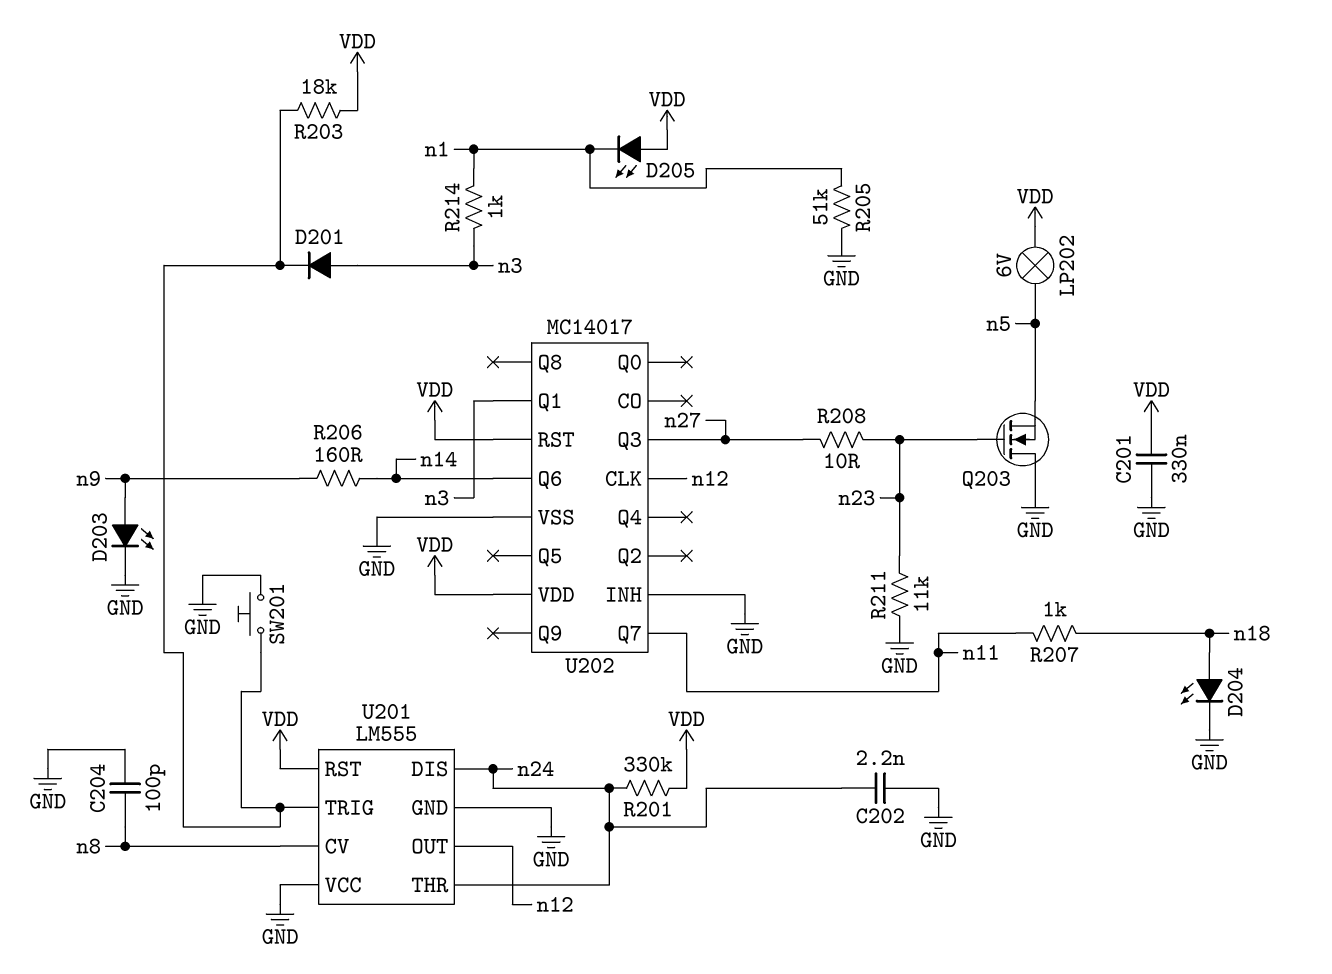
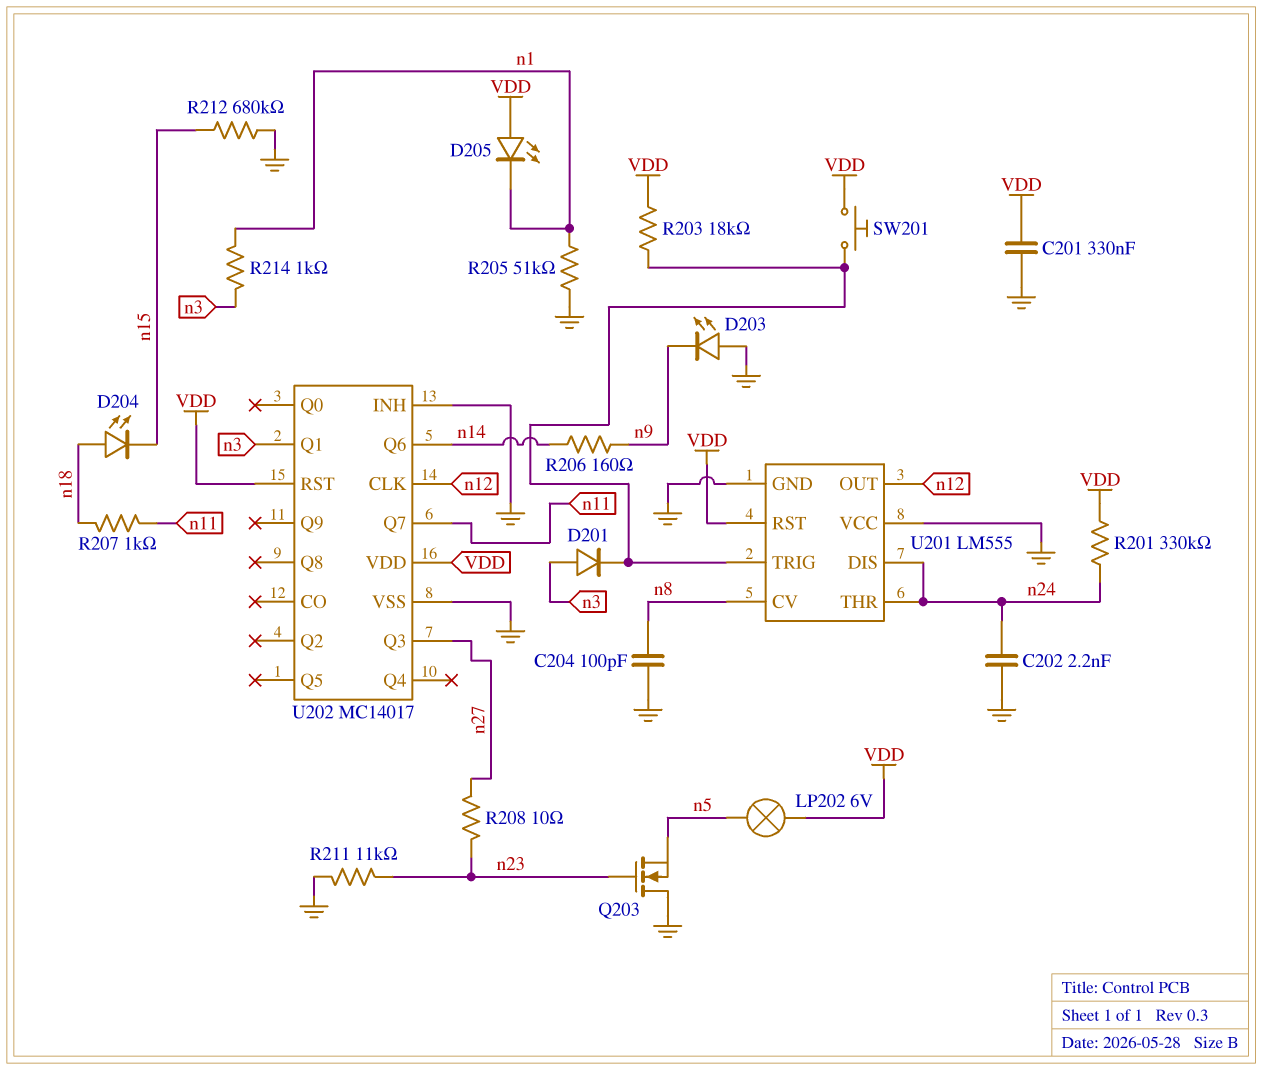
D203: LED (A n9, K GND) -> LED (A GND, K n9)
D204: LED (A n18, K GND) -> LED (A n18, K n15)
R212: none -> 680k (GND, n15)
SW201: button (GND, U201/TRIG) -> button (U201/TRIG, VDD)

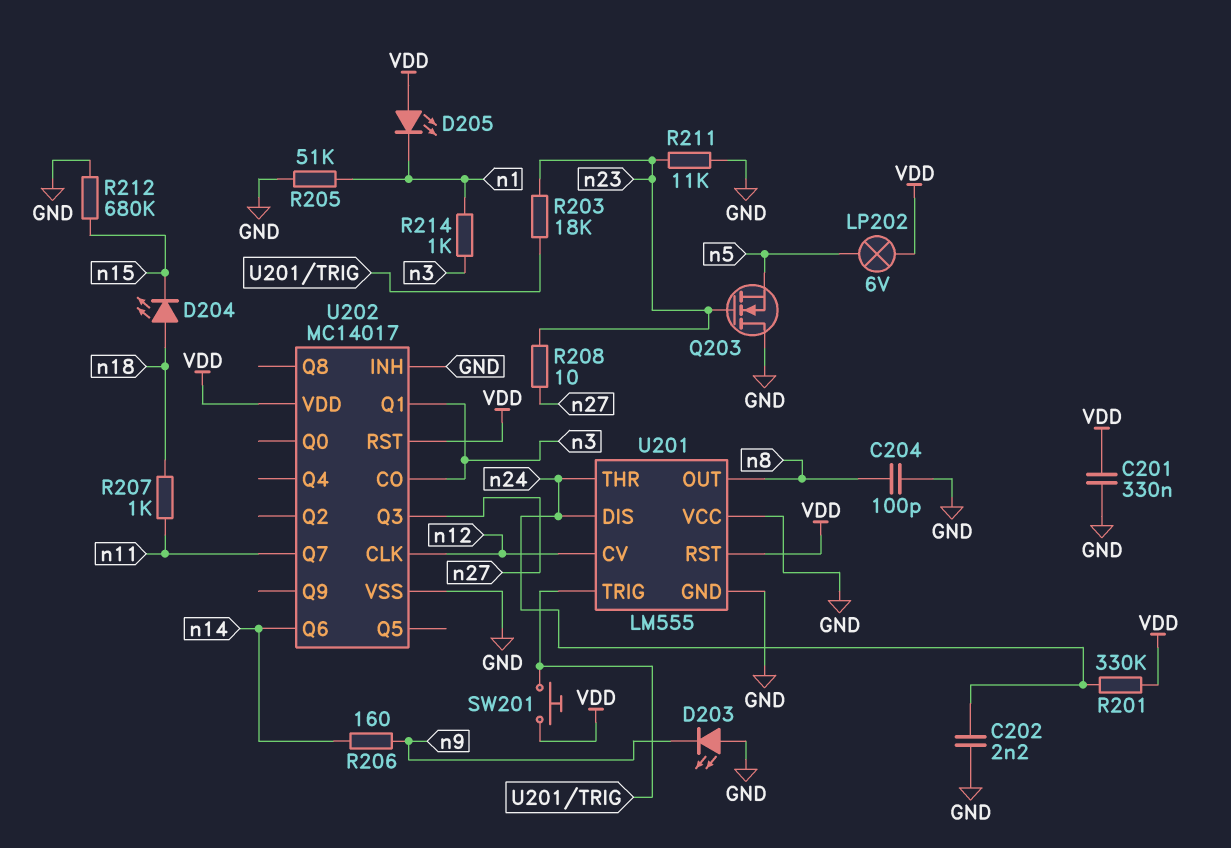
D201: diode (A n3, K U201/TRIG) -> none
R203: 18k (U201/TRIG, VDD) -> 18k (U201/TRIG, n23)
U201 pin CV: n8 -> n12
U201 pin OUT: n12 -> n8
U202 pin CO: none -> n3

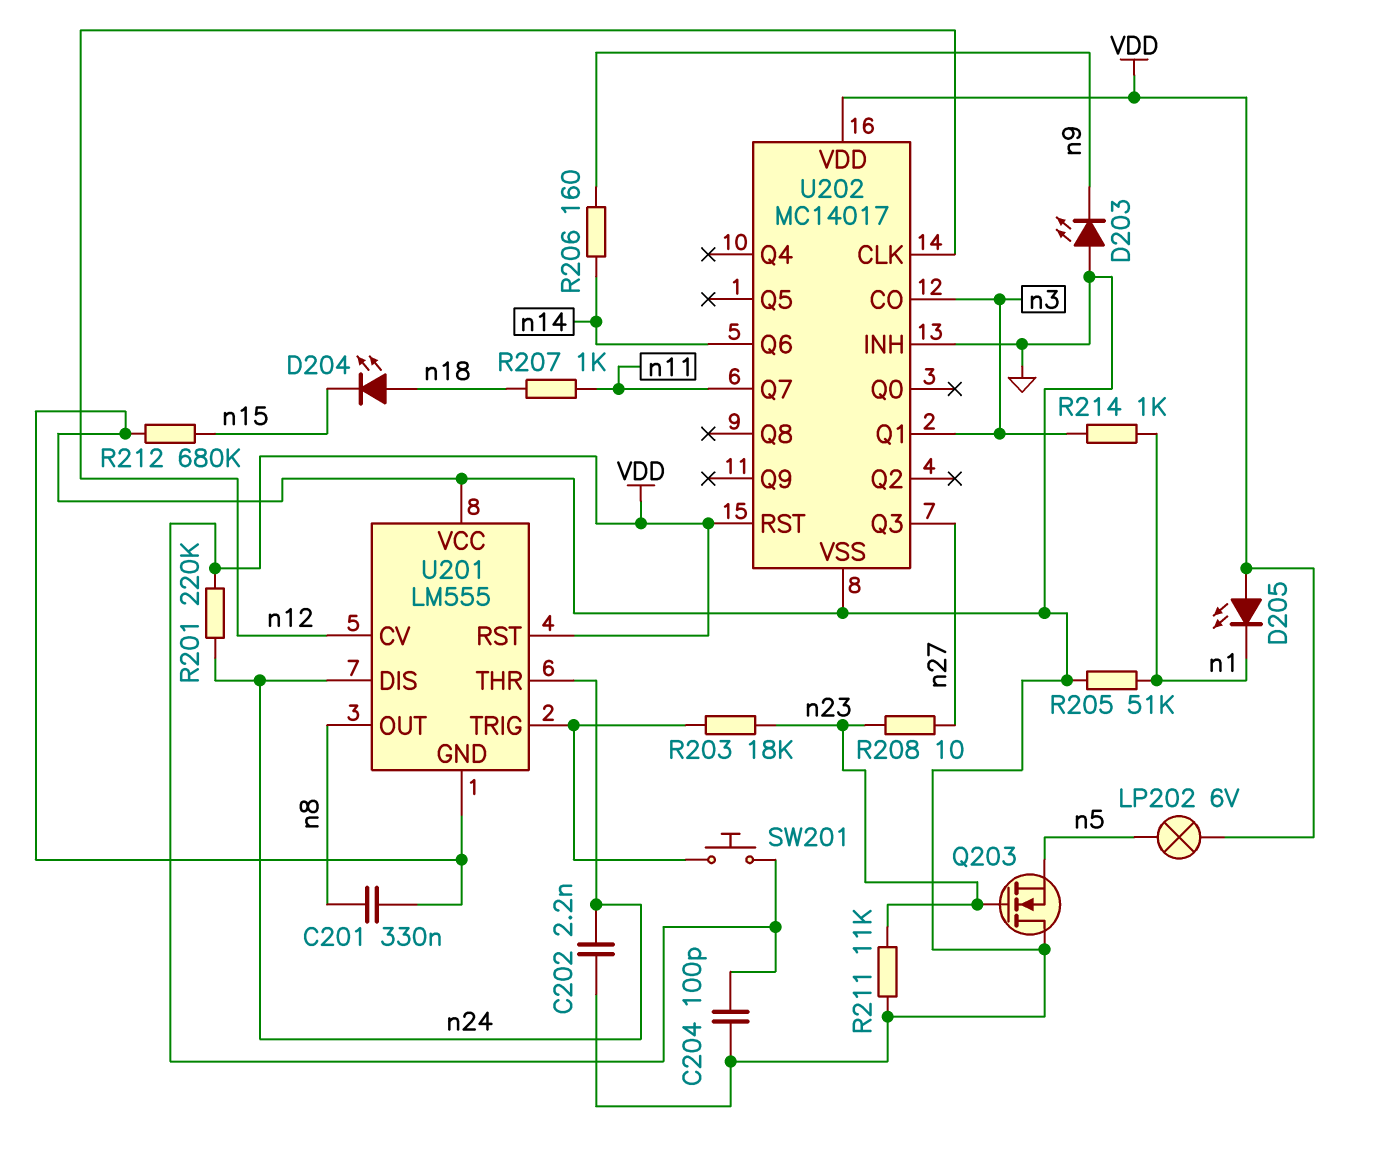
C201: 330nF (GND, VDD) -> 330nF (GND, n8)
C204: 100pF (GND, n8) -> 100pF (GND, VDD)
R201: 330k (VDD, n24) -> 220k (VDD, n24)

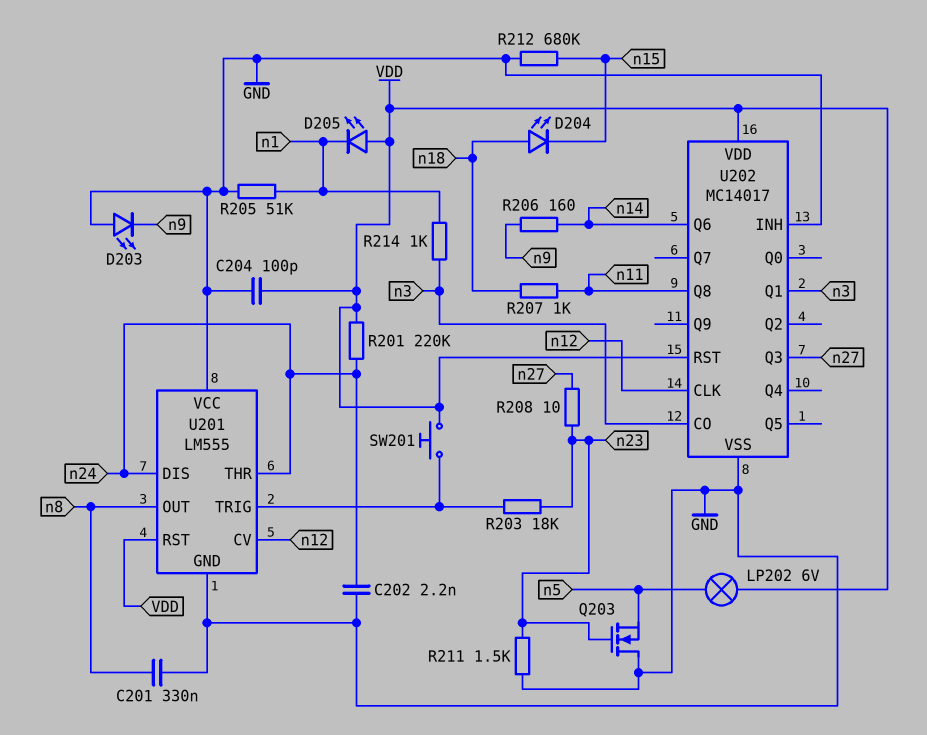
R211: 11k (GND, n23) -> 1.5k (GND, n23)
U202 pin Q7: n11 -> none
U202 pin Q8: none -> n11

